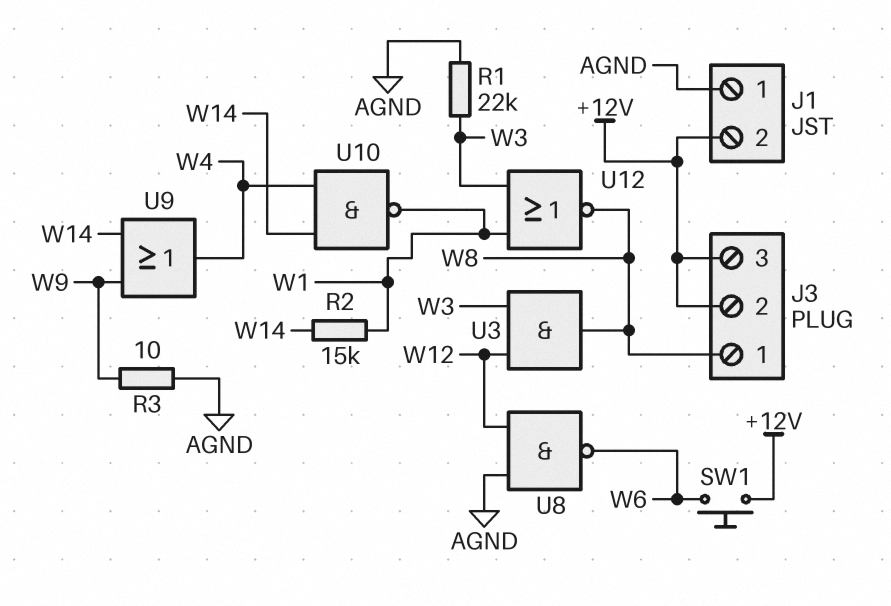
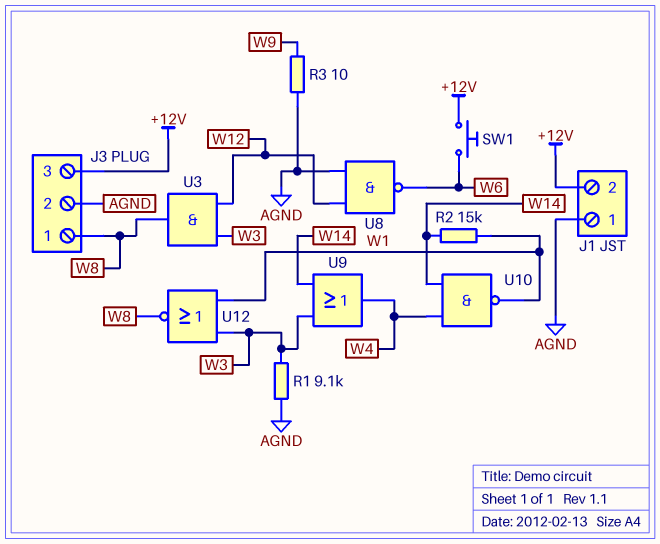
J3 pin 2: +12V -> AGND
R1: 22k (AGND, W3) -> 9.1k (AGND, W3)
U9: OR (in W9, in W14, out W4) -> OR (in W3, in W14, out W4)

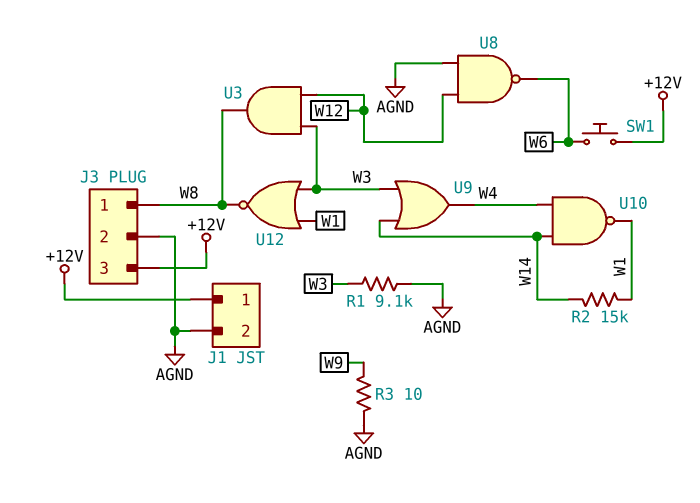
J1 pin 1: AGND -> +12V
J1 pin 2: +12V -> AGND

